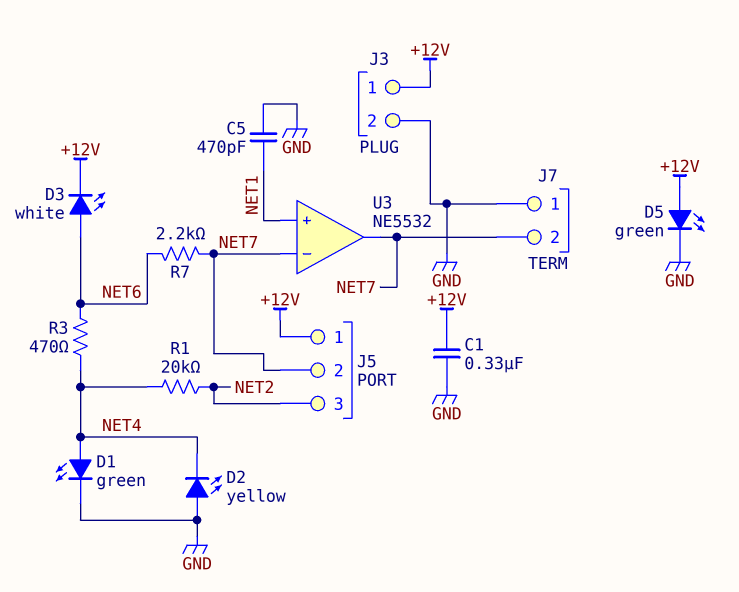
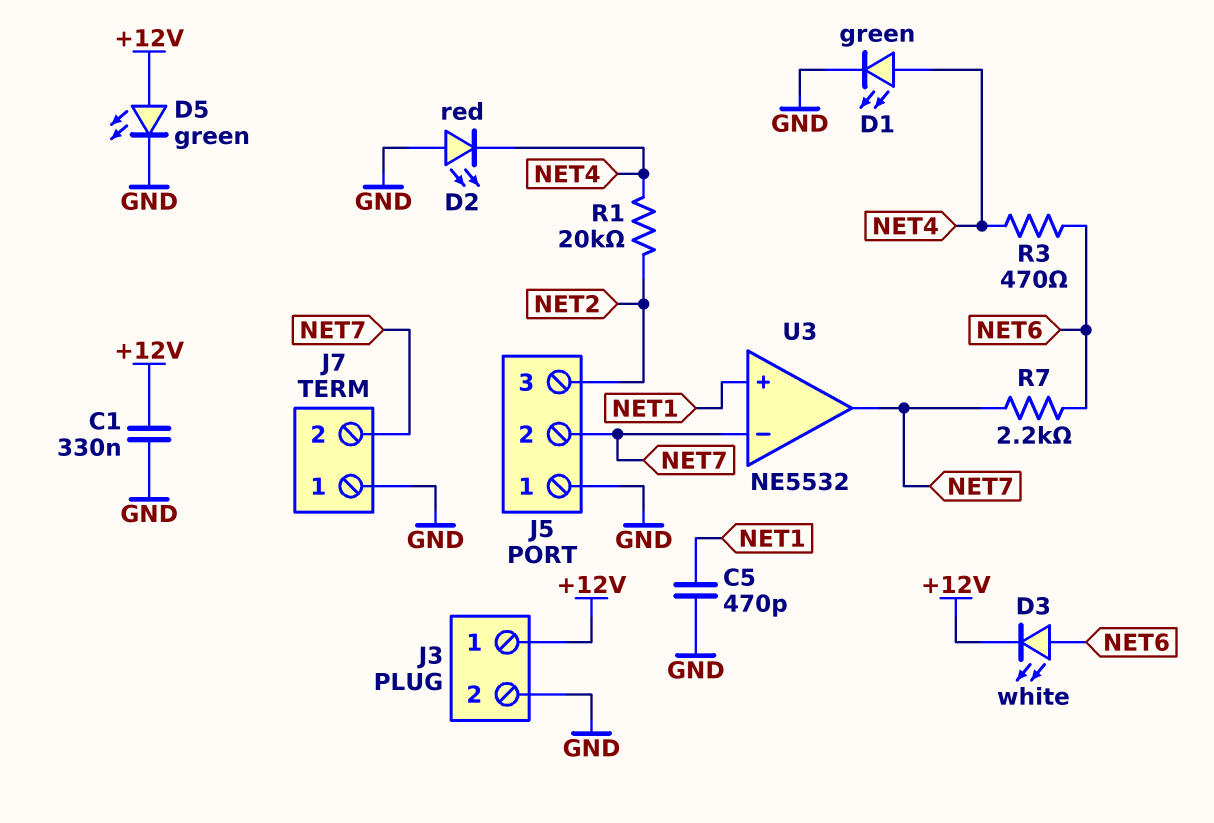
D2: LED yellow (A GND, K NET4) -> LED red (A GND, K NET4)
J5 pin 1: +12V -> GND

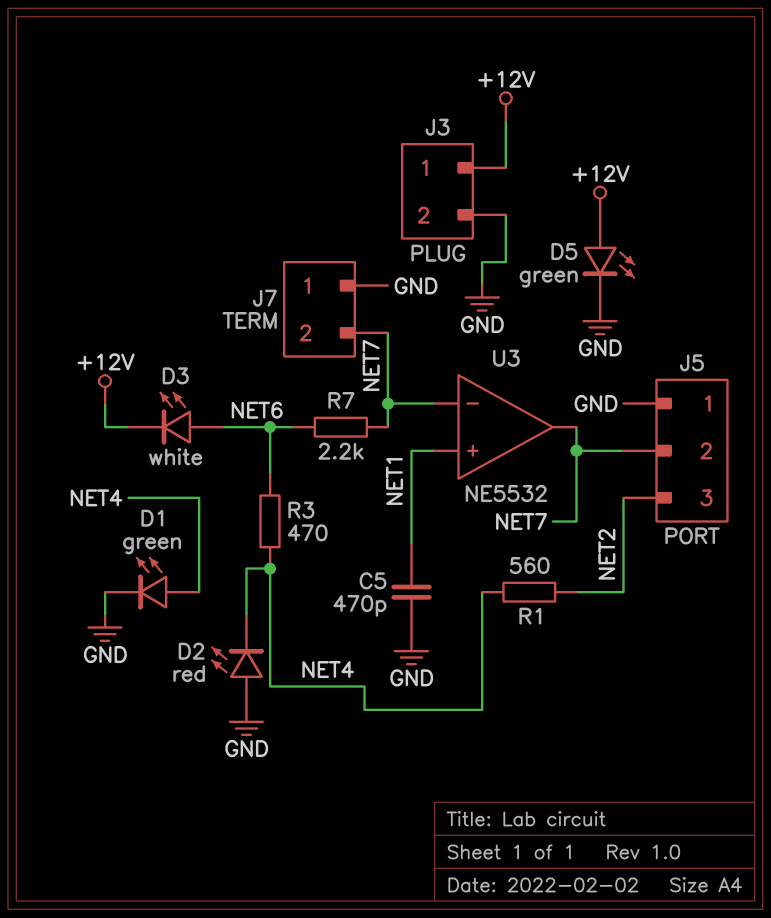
C1: 330nF (+12V, GND) -> none
R1: 20k (NET2, NET4) -> 560 (NET2, NET4)

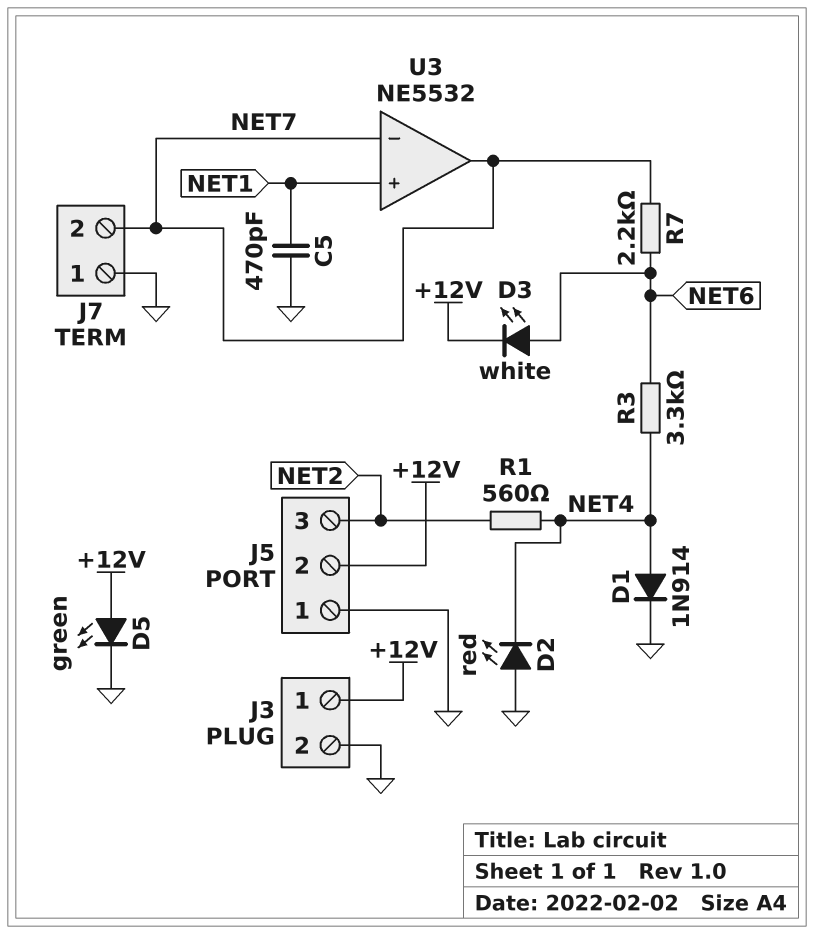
D1: LED green (A NET4, K GND) -> diode 1N914 (A NET4, K GND)
J5 pin 2: NET7 -> +12V
R3: 470 (NET4, NET6) -> 3.3k (NET4, NET6)

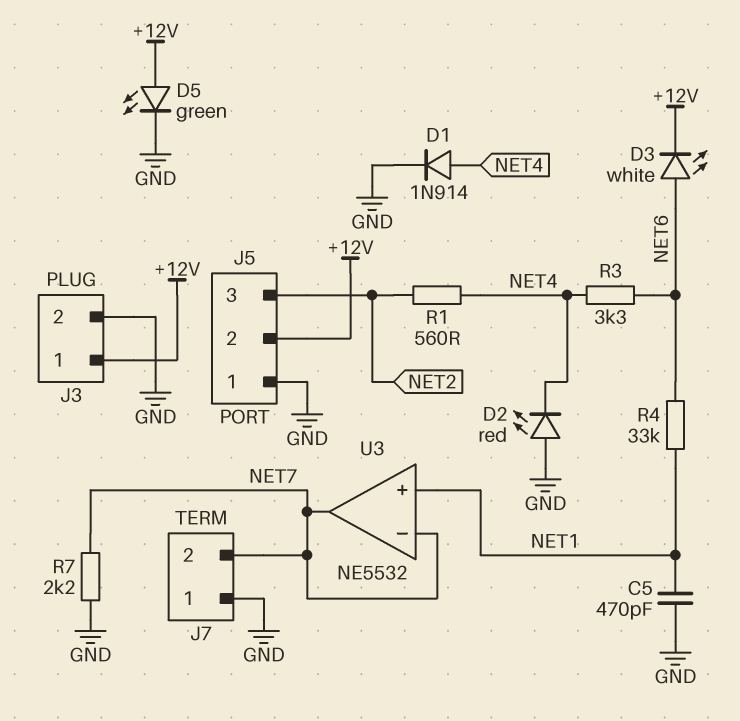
R4: none -> 33k (NET1, NET6)
R7: 2.2k (NET6, NET7) -> 2.2k (GND, NET7)

